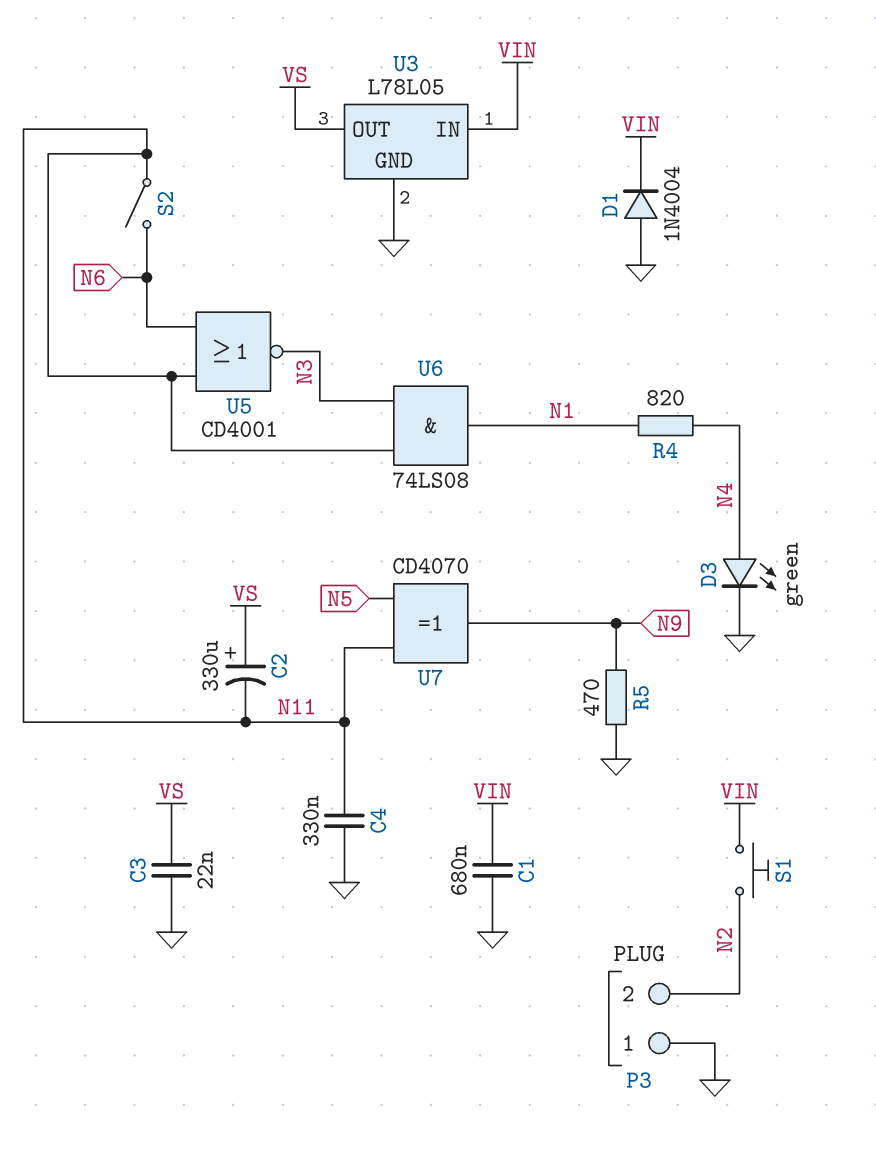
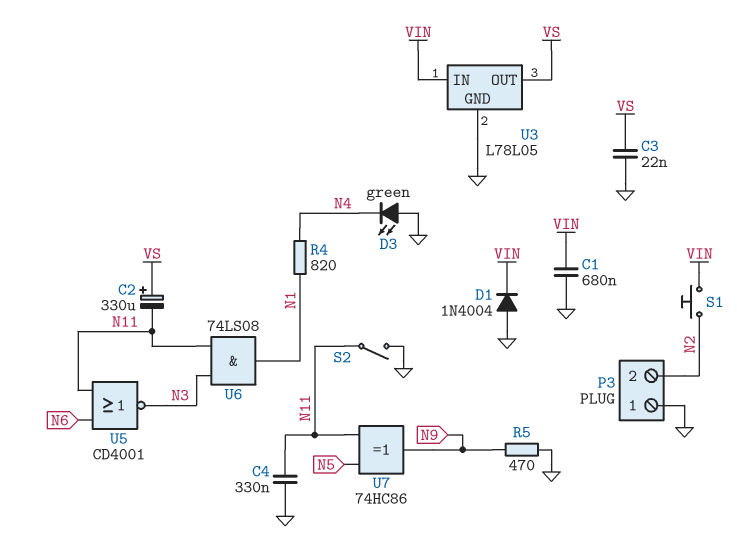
D3: LED green (A N4, K GND) -> LED green (A GND, K N4)
S2: switch (N6, N11) -> switch (GND, N11)
U7: XOR CD4070 (in N5, in N11, out N9) -> XOR 74HC86 (in N5, in N11, out N9)

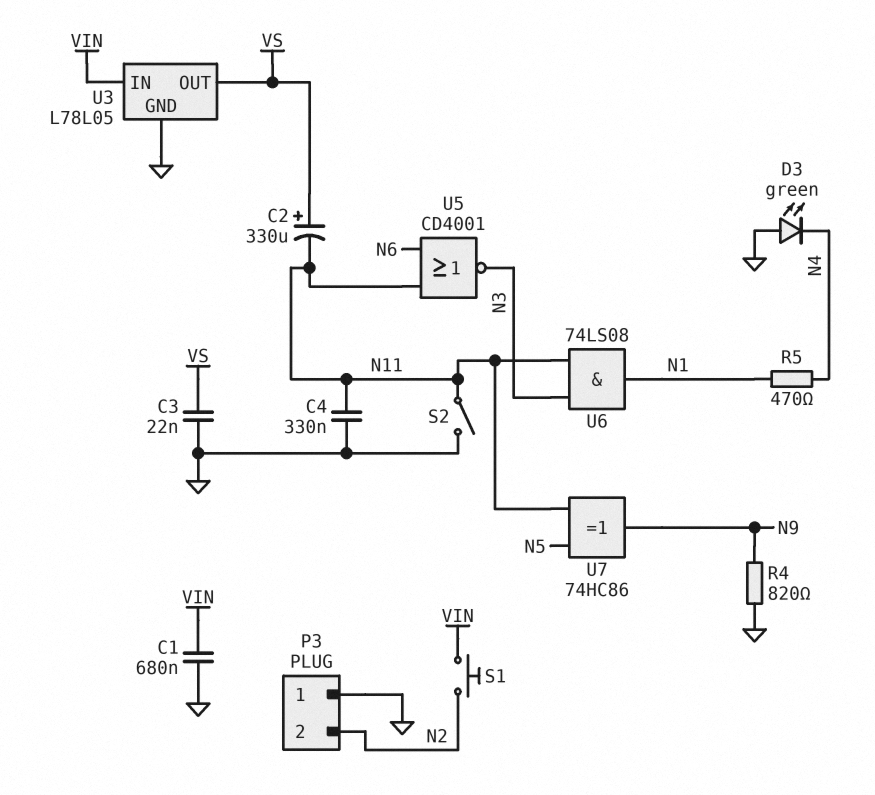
D1: diode 1N4004 (A GND, K VIN) -> none
R4: 820 (N1, N4) -> 820 (GND, N9)
R5: 470 (GND, N9) -> 470 (N1, N4)

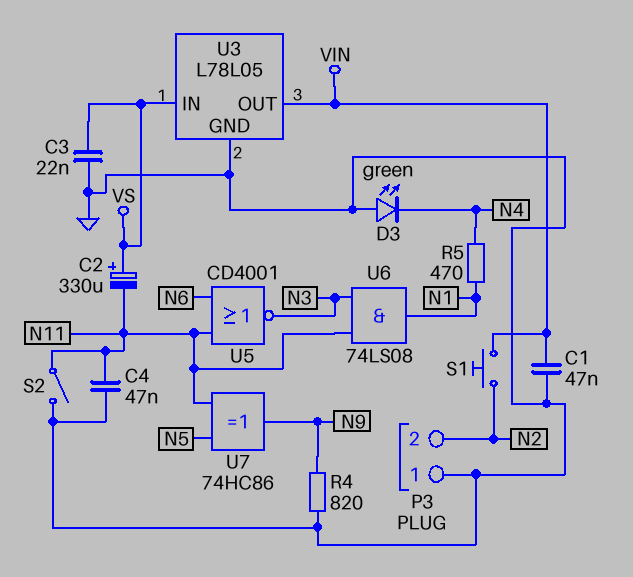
C1: 680nF (GND, VIN) -> 47nF (GND, VIN)
C4: 330nF (GND, N11) -> 47nF (GND, N11)
U3 pin IN: VIN -> VS
U3 pin OUT: VS -> VIN

